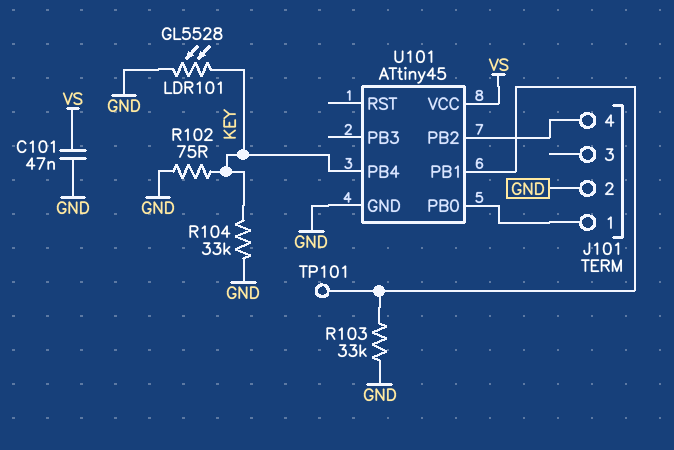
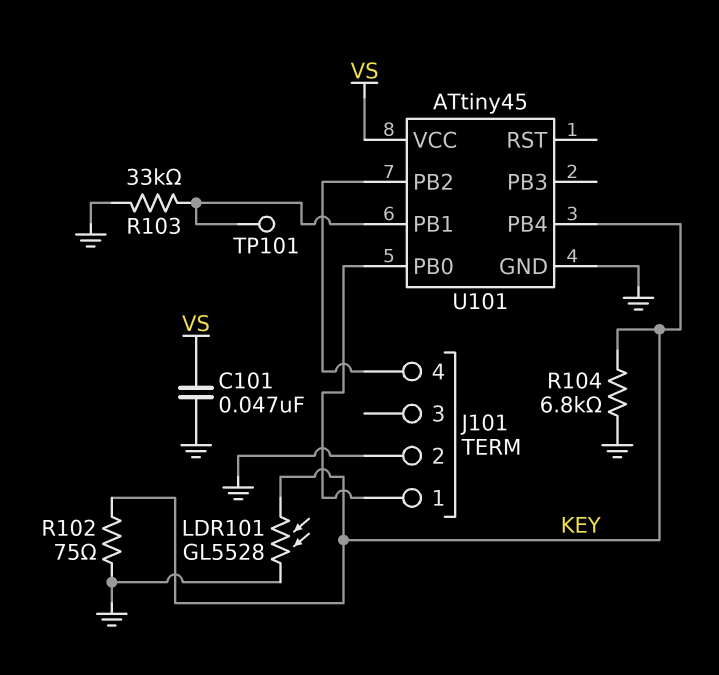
R104: 33k (GND, KEY) -> 6.8k (GND, KEY)

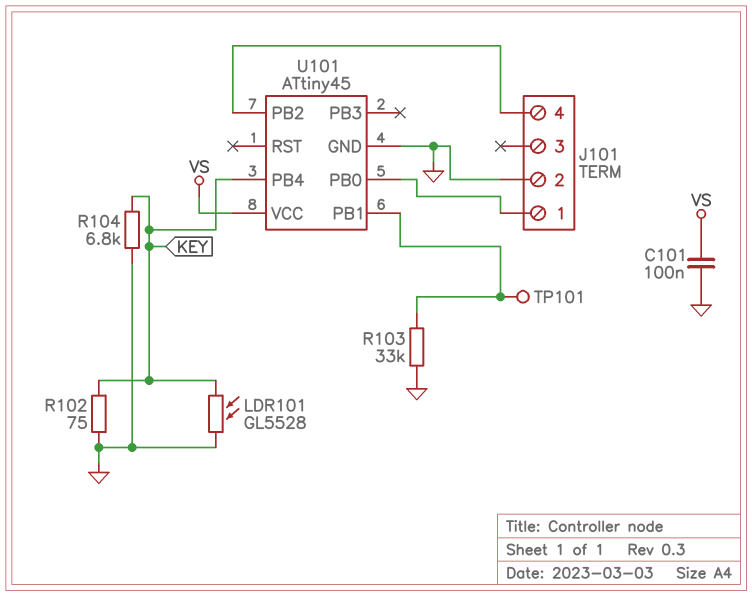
C101: 47nF (GND, VS) -> 100nF (GND, VS)

